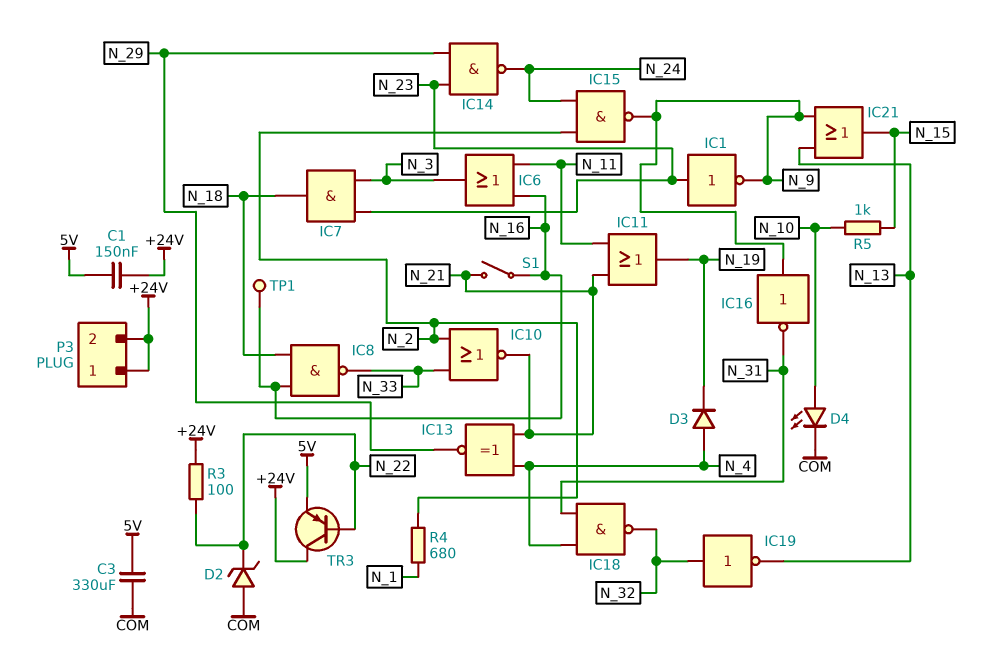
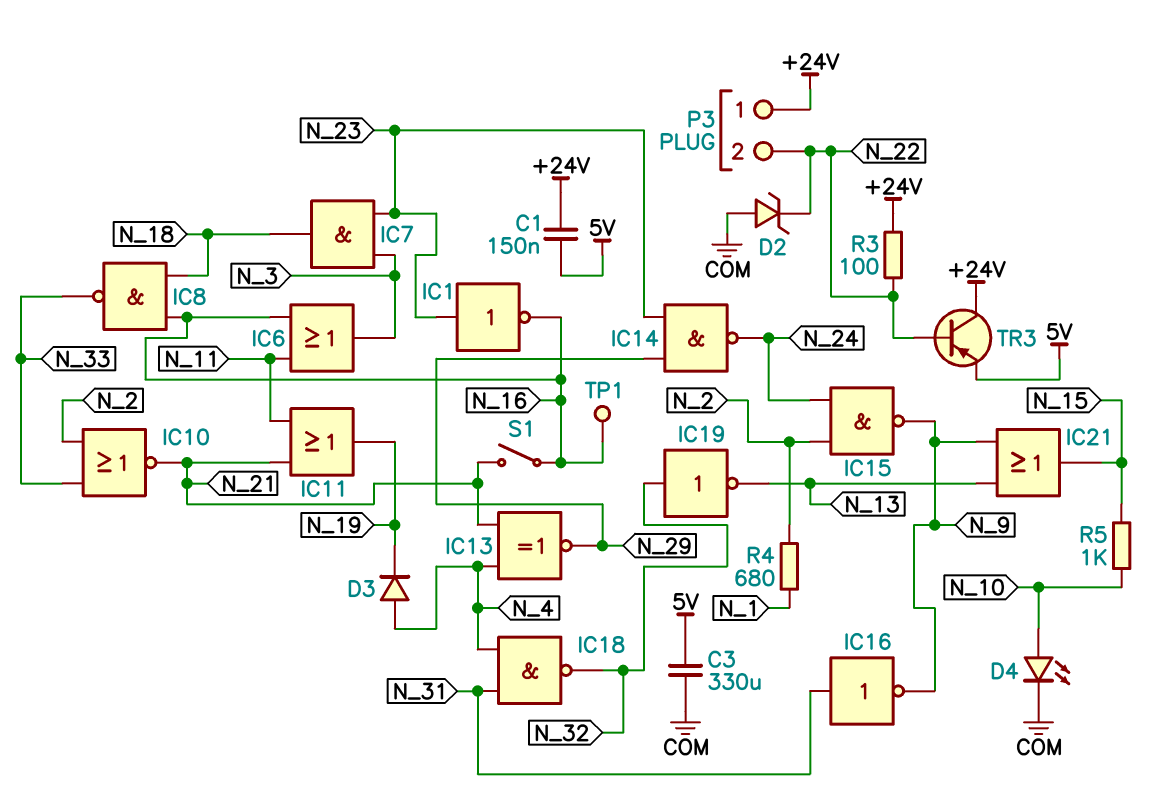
IC1: NOT (in N_23, out N_9) -> NOT (in N_23, out N_16)
IC16: NOT (in N_9, out N_31) -> NOT (in N_31, out N_9)
P3 pin 2: +24V -> N_22

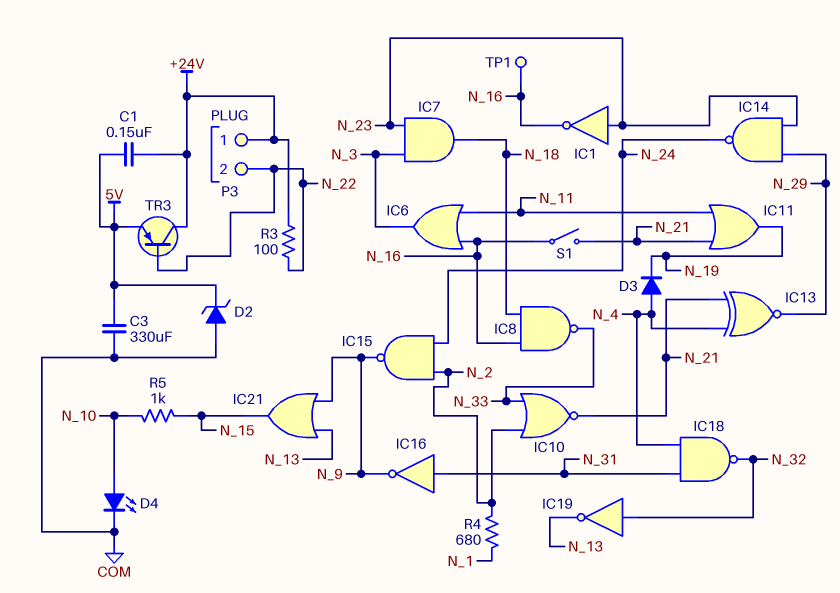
D2: zener (A COM, K N_22) -> zener (A COM, K 5V)

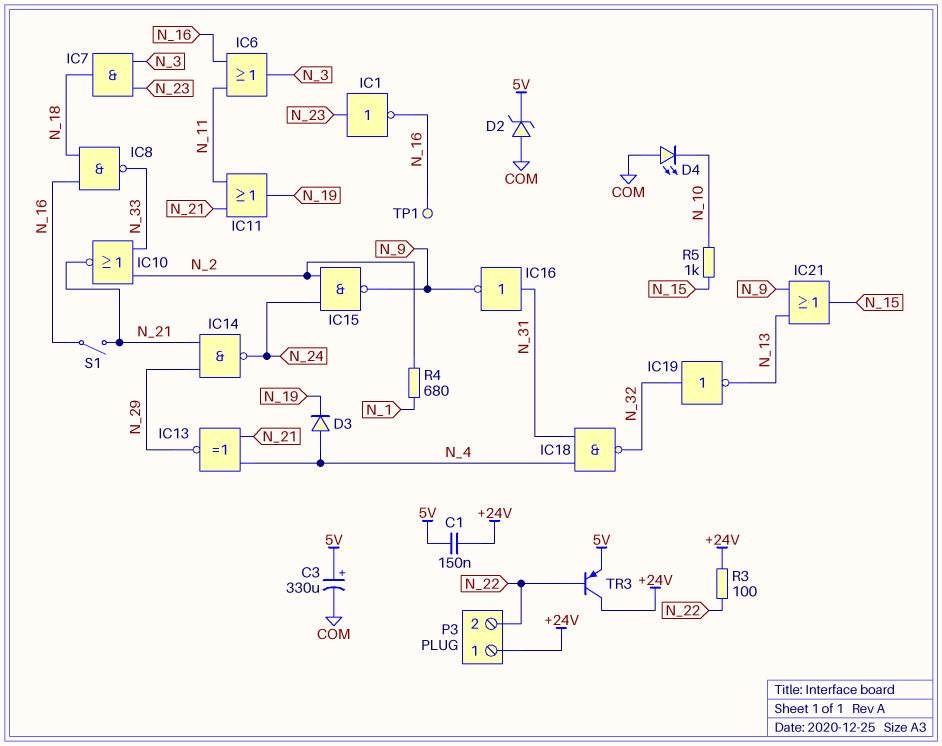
C3: 330uF (5V, COM) -> 330uF (plus 5V, minus COM)
D4: LED (A N_10, K COM) -> LED (A COM, K N_10)
IC14: NAND (in N_23, in N_29, out N_24) -> NAND (in N_21, in N_29, out N_24)

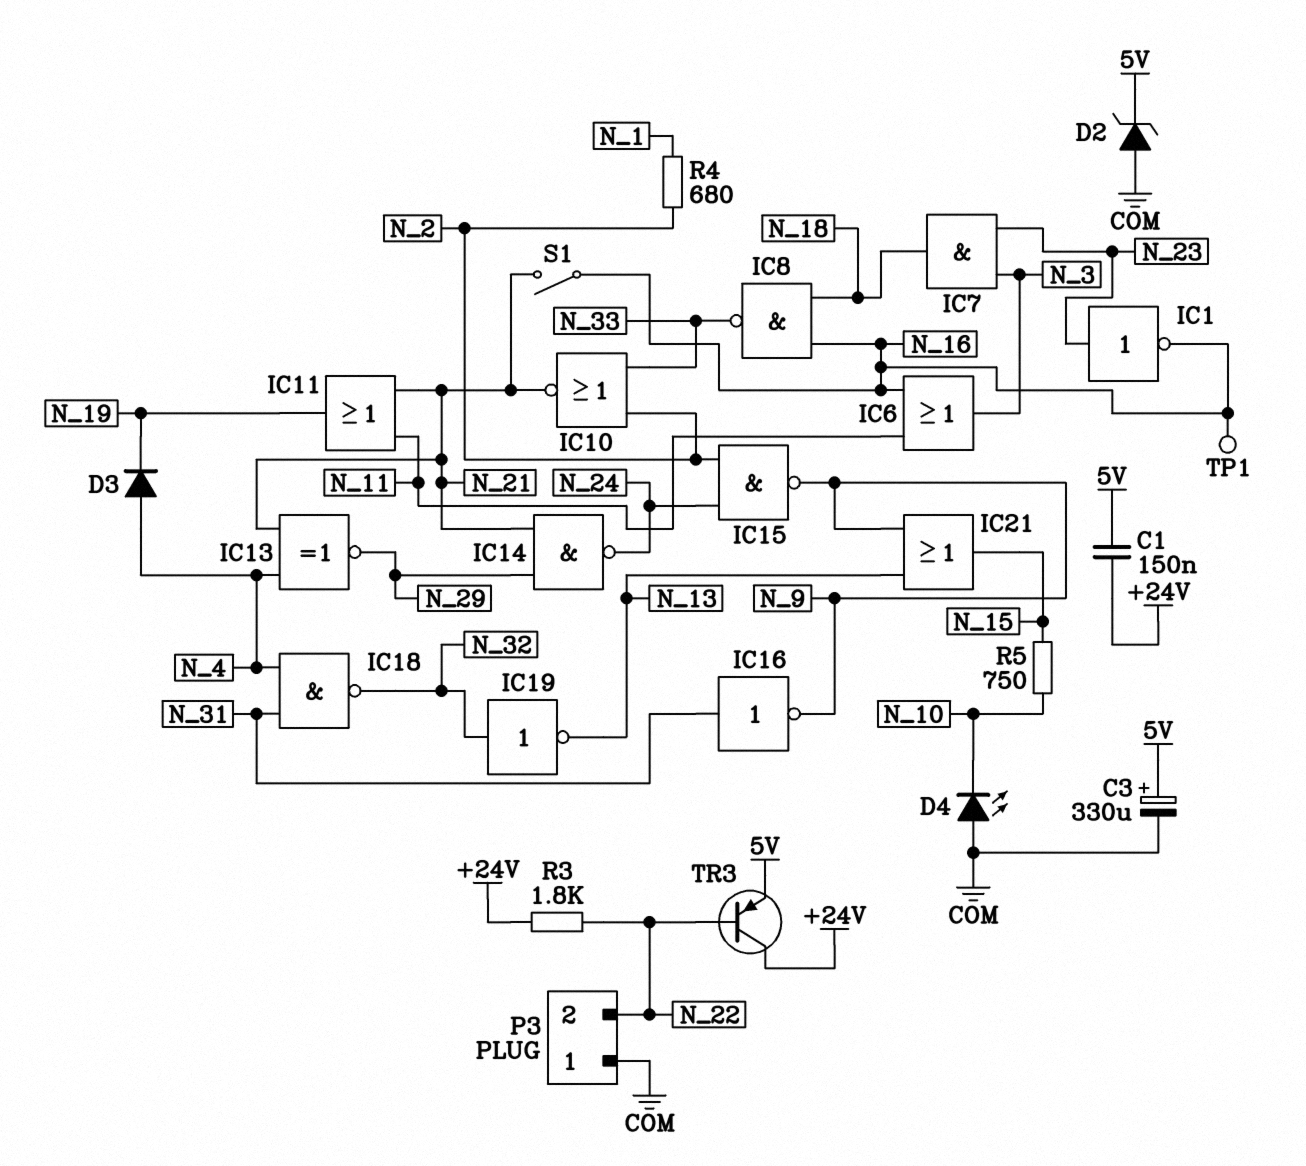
P3 pin 1: +24V -> COM
R3: 100 (+24V, N_22) -> 1.8k (+24V, N_22)
R5: 1k (N_10, N_15) -> 750 (N_10, N_15)

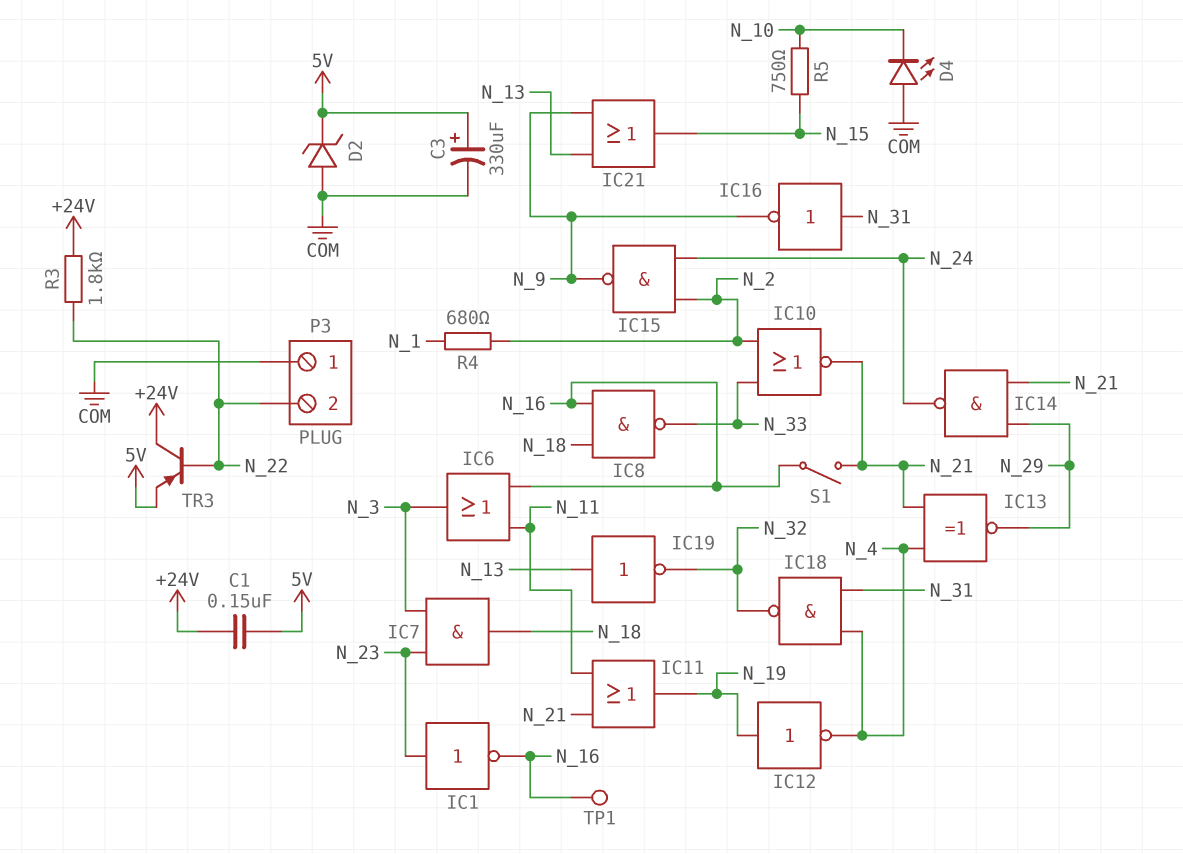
D3: diode (A N_4, K N_19) -> none
IC12: none -> NOT (in N_19, out N_4)
IC19: NOT (in N_32, out N_13) -> NOT (in N_13, out N_32)

